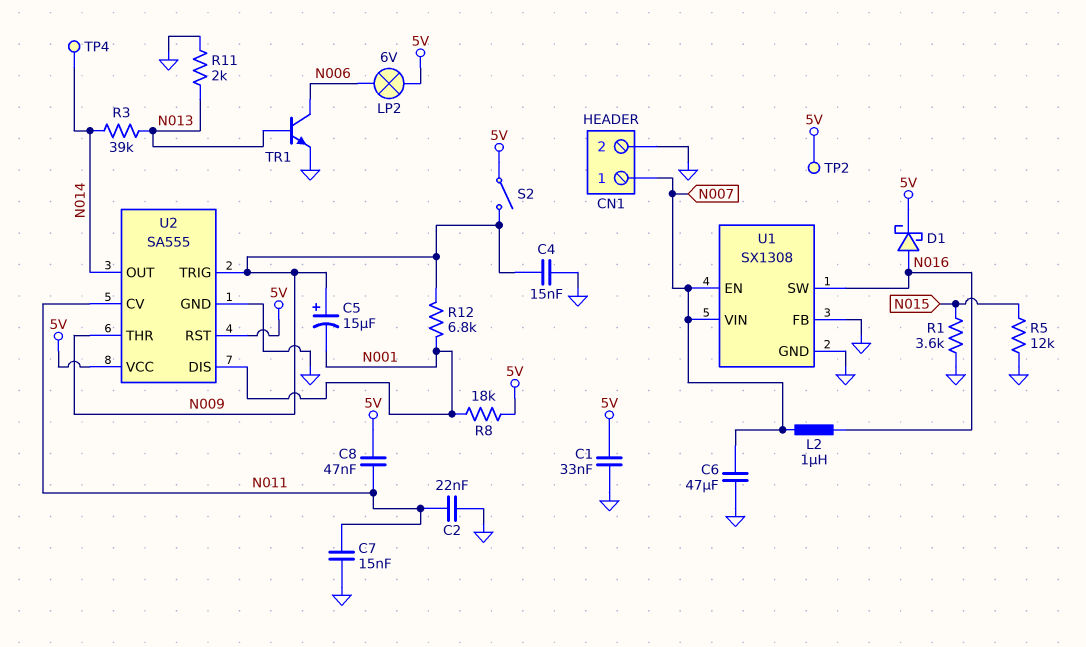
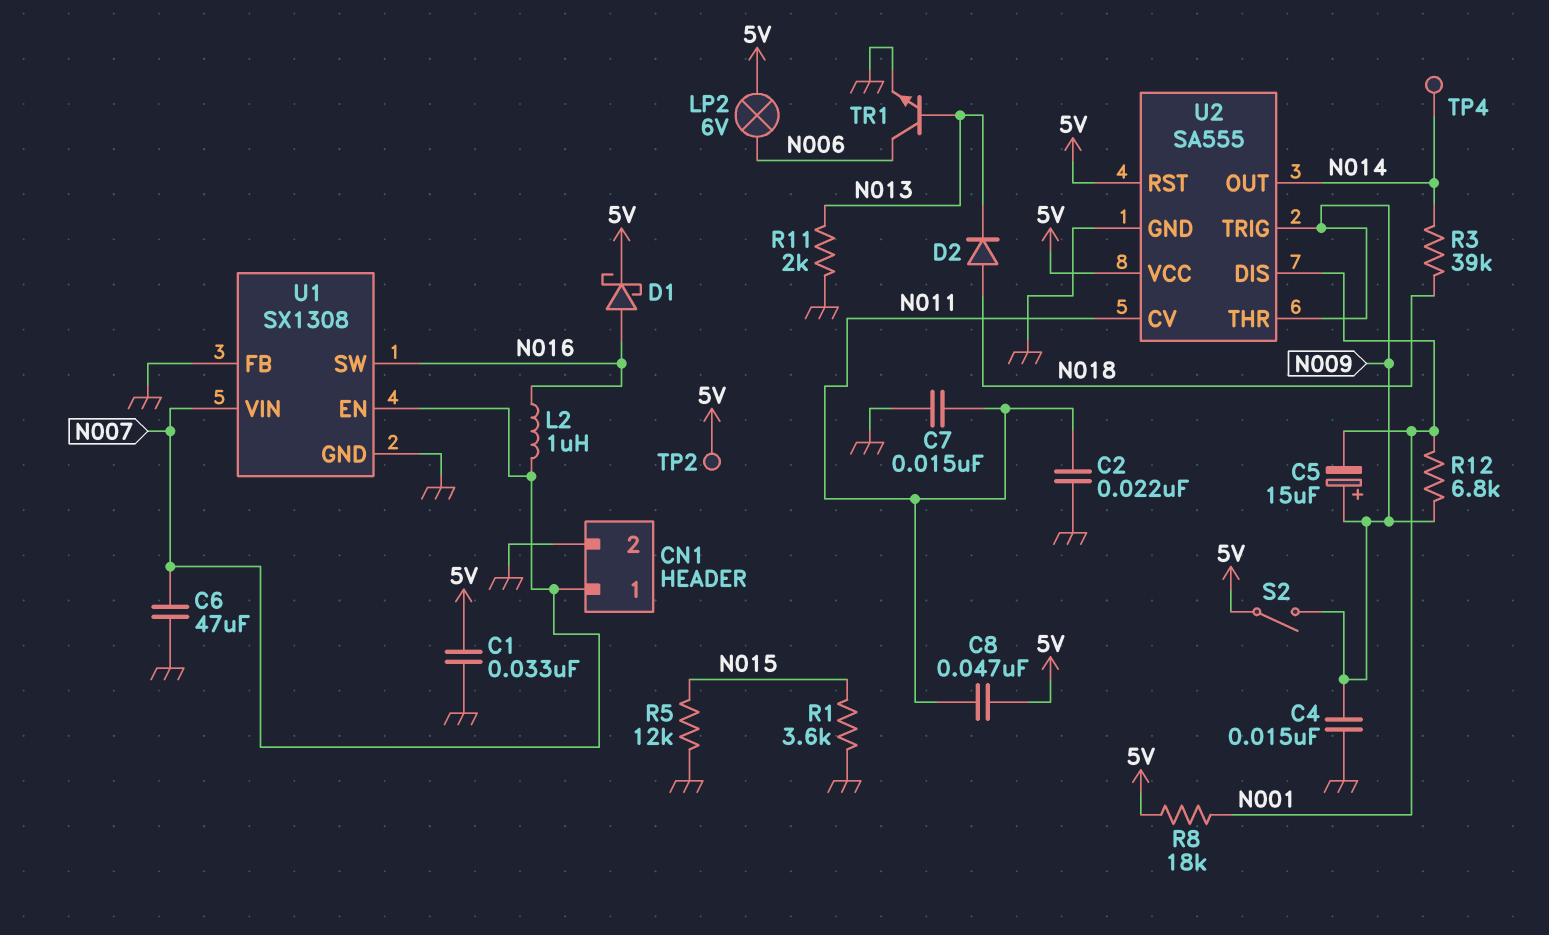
D2: none -> diode (A N018, K N013)
R3: 39k (N013, N014) -> 39k (N014, N018)

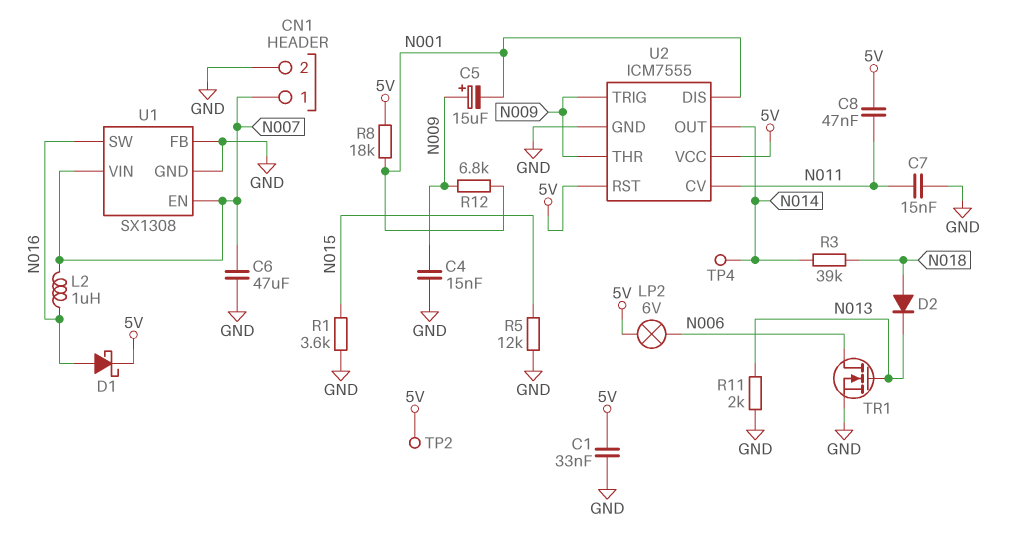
C2: 22nF (GND, N011) -> none
S2: switch (5V, N009) -> none
TR1: NPN (B N013, C N006, E GND) -> NMOS (G N013, D N006, S GND)
U2: SA555 -> ICM7555

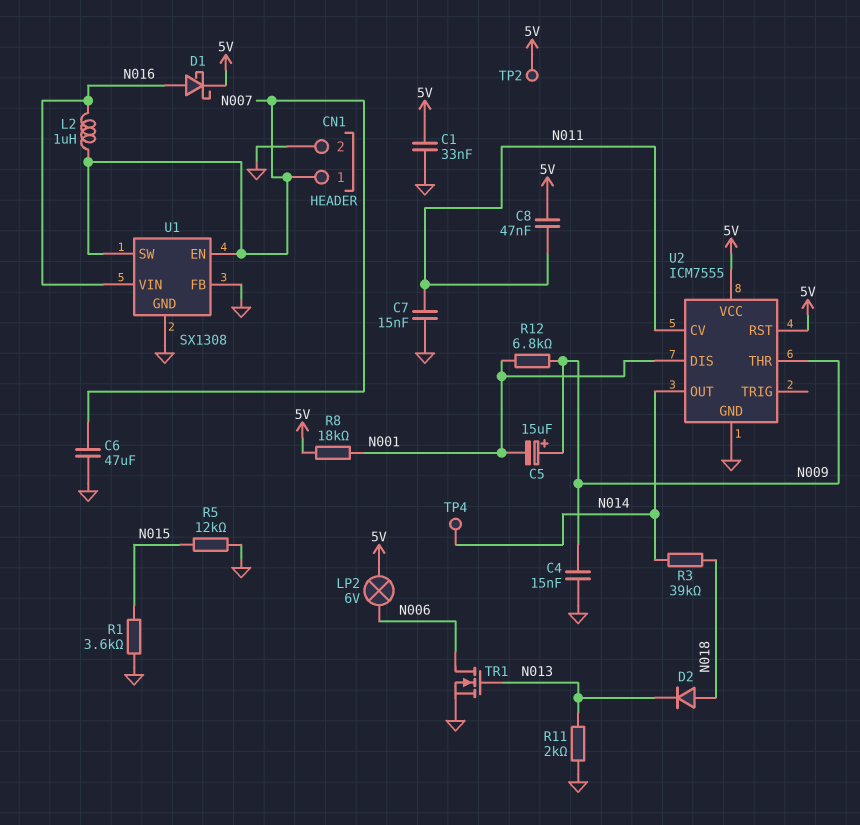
U1 pin SW: N016 -> N007
U1 pin VIN: N007 -> N016
U2 pin TRIG: N009 -> none

